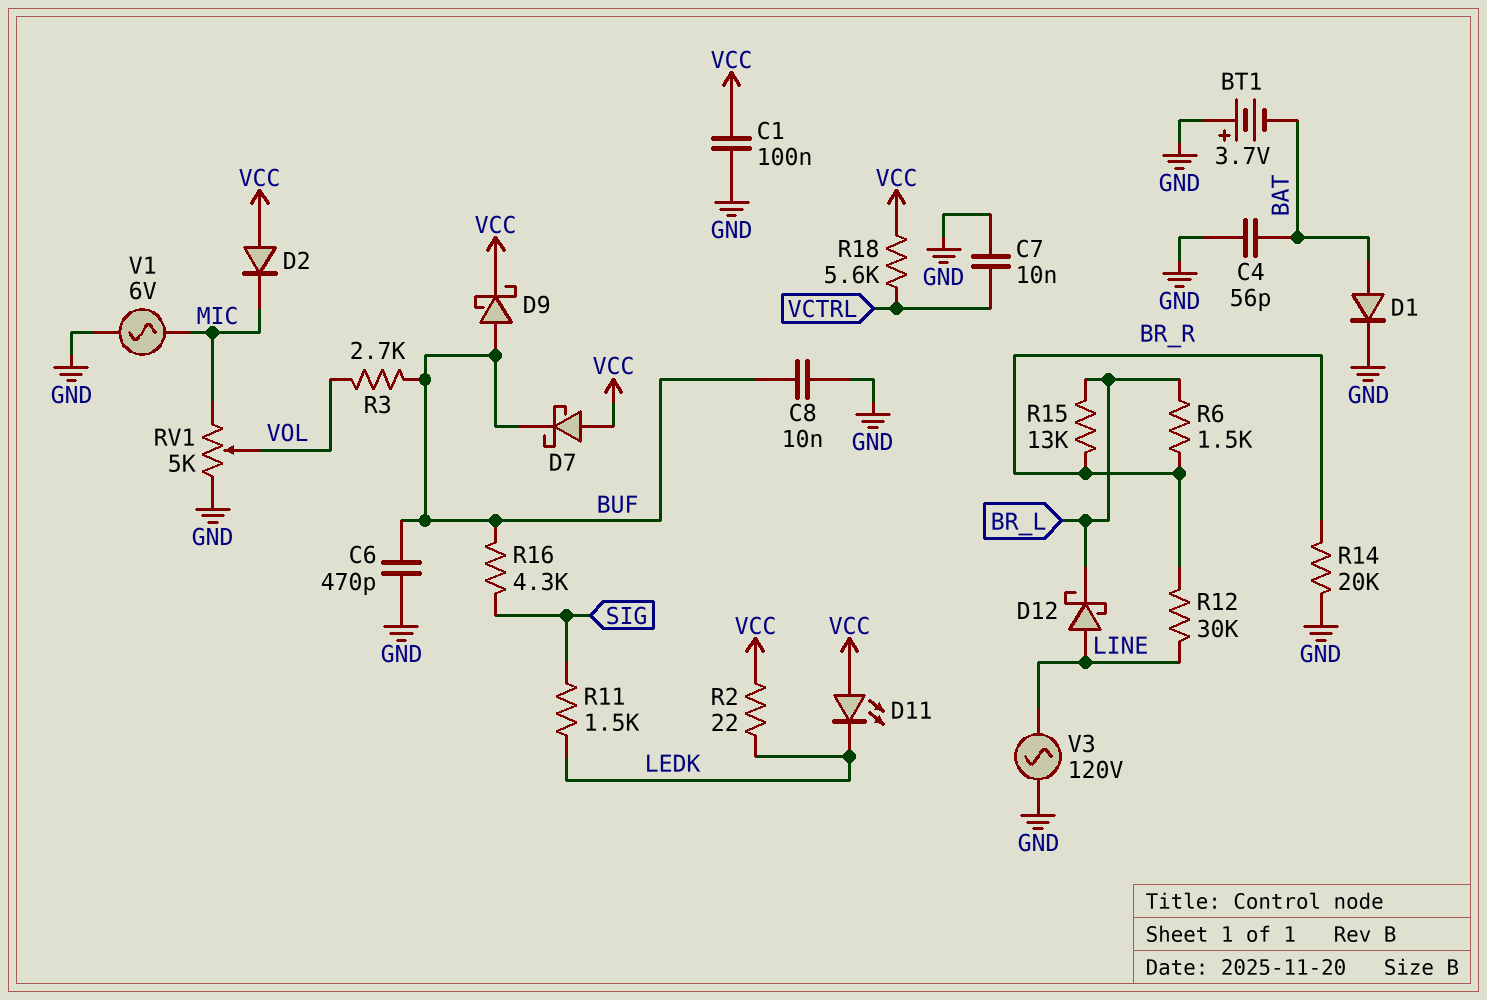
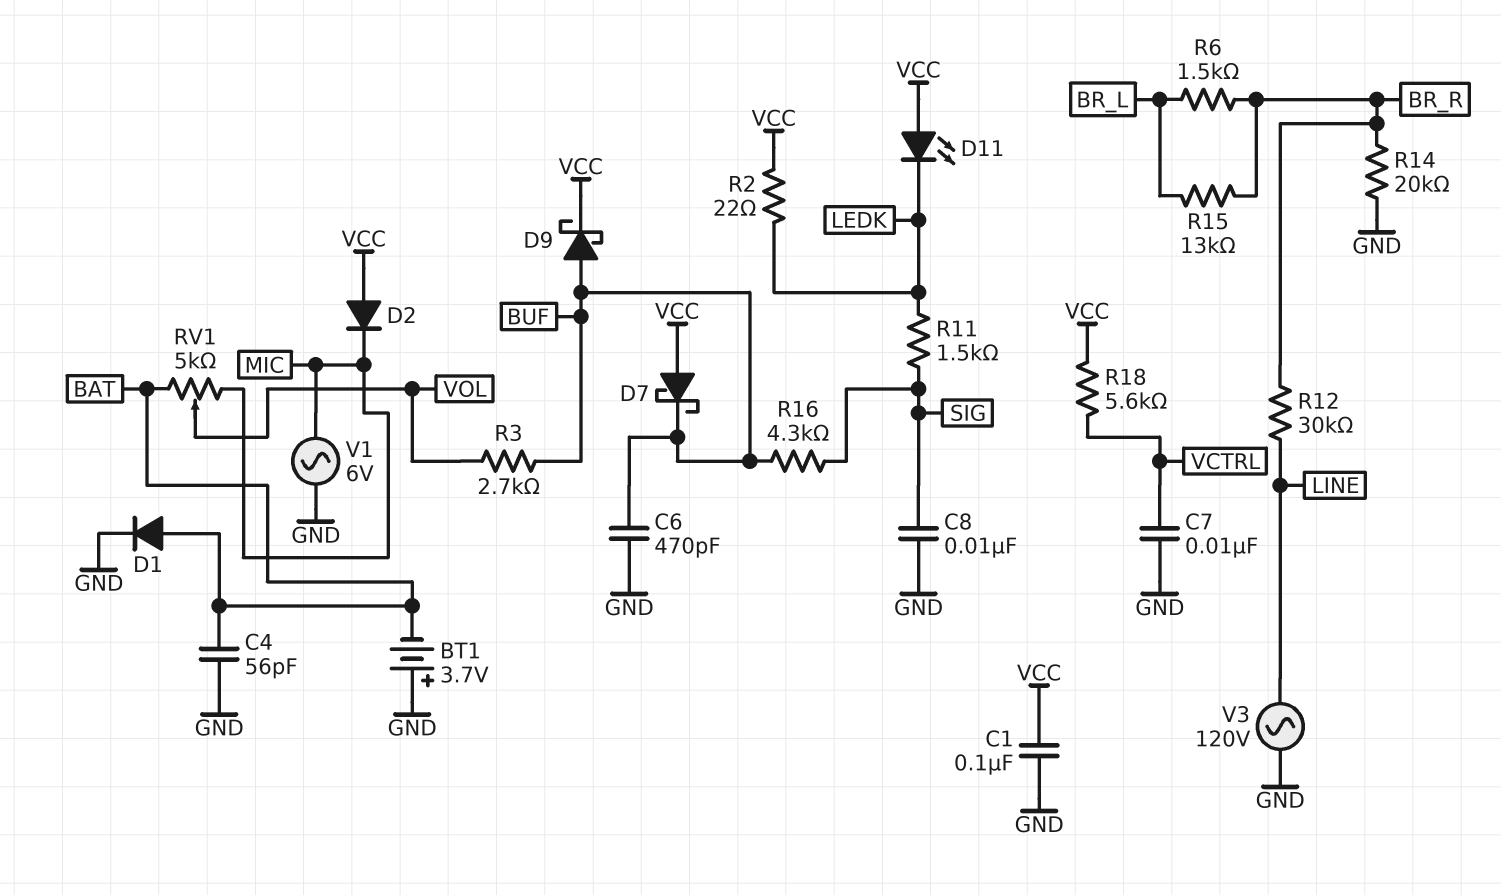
C8: 10nF (BUF, GND) -> 10nF (GND, SIG)
D12: schottky (A LINE, K BR_L) -> none
RV1: 5k (GND, MIC, wiper VOL) -> 5k (BAT, MIC, wiper VOL)

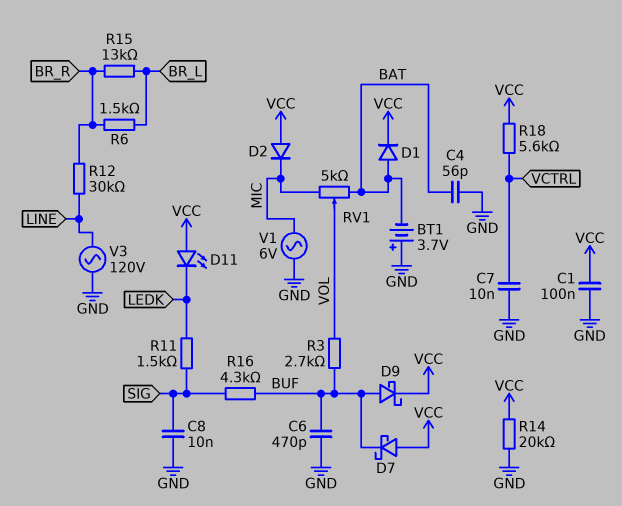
D1: diode (A BAT, K GND) -> diode (A BAT, K VCC)
R2: 22 (LEDK, VCC) -> none
R14: 20k (BR_R, GND) -> 20k (GND, VCC)

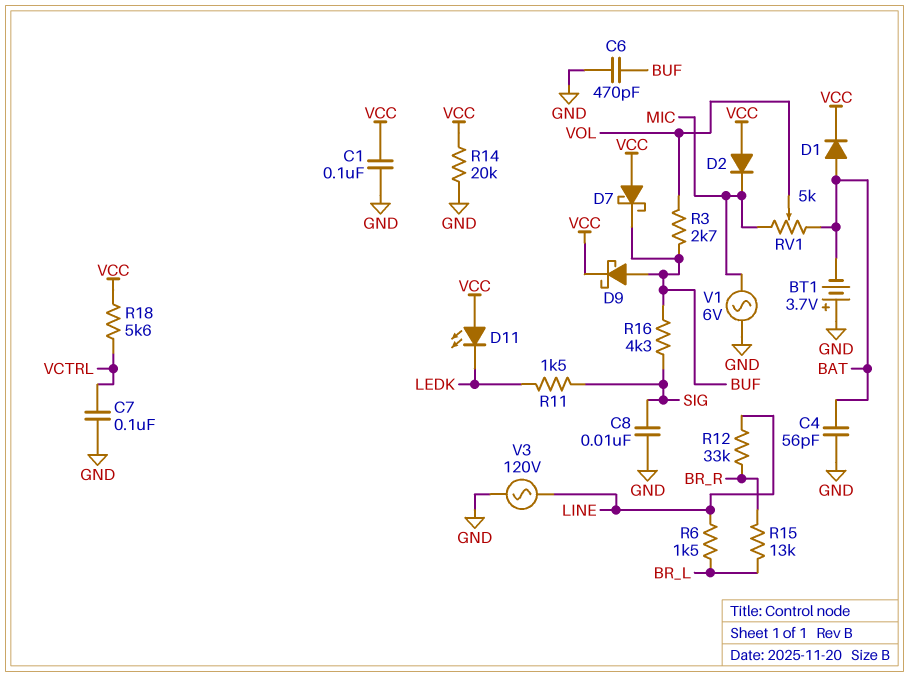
C7: 10nF (GND, VCTRL) -> 100nF (GND, VCTRL)
R6: 1.5k (BR_L, BR_R) -> 1.5k (BR_L, LINE)
R12: 30k (BR_R, LINE) -> 33k (BR_R, LINE)

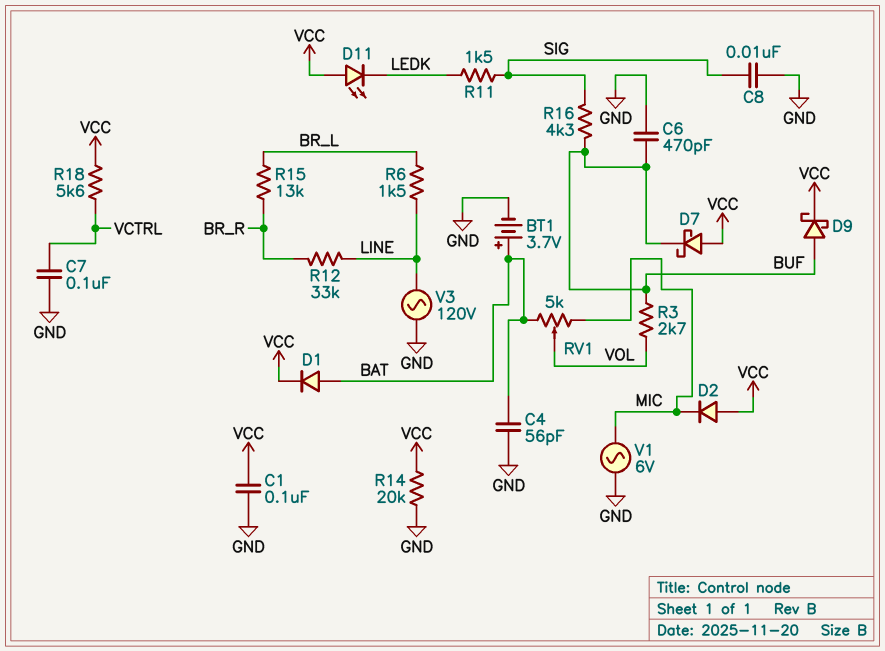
BT1: 3.7V (plus GND, minus BAT) -> 3.7V (plus BAT, minus GND)

